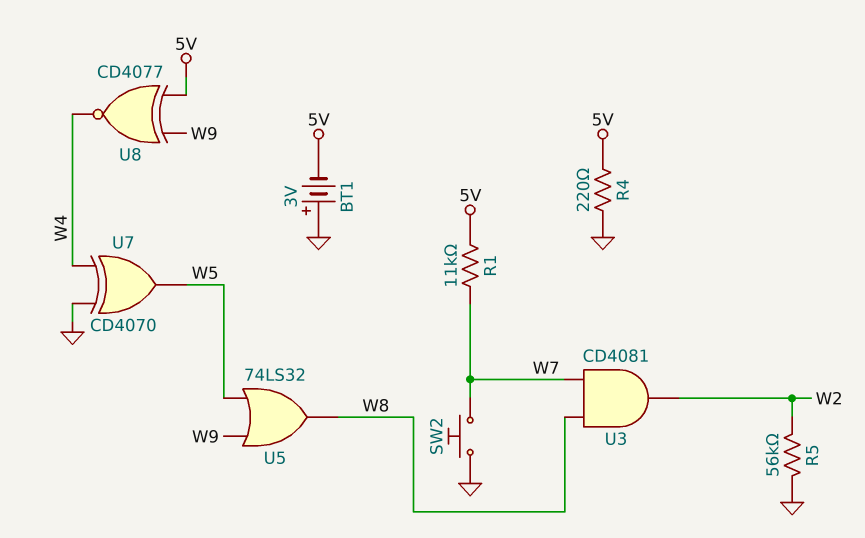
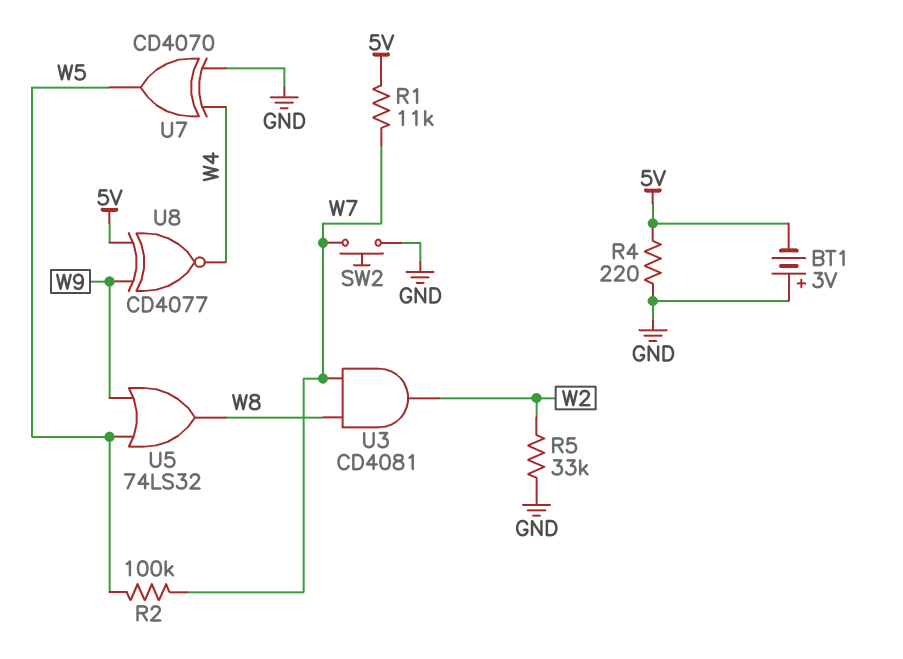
R2: none -> 100k (W5, W7)
R5: 56k (GND, W2) -> 33k (GND, W2)

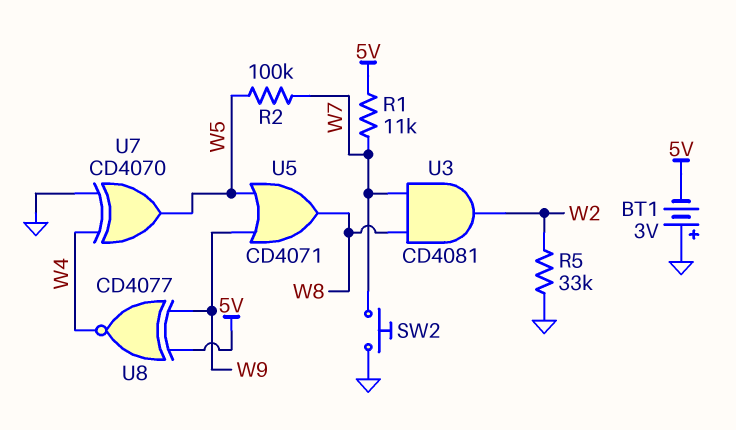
R4: 220 (5V, GND) -> none
U5: OR 74LS32 (in W5, in W9, out W8) -> OR CD4071 (in W5, in W9, out W8)

